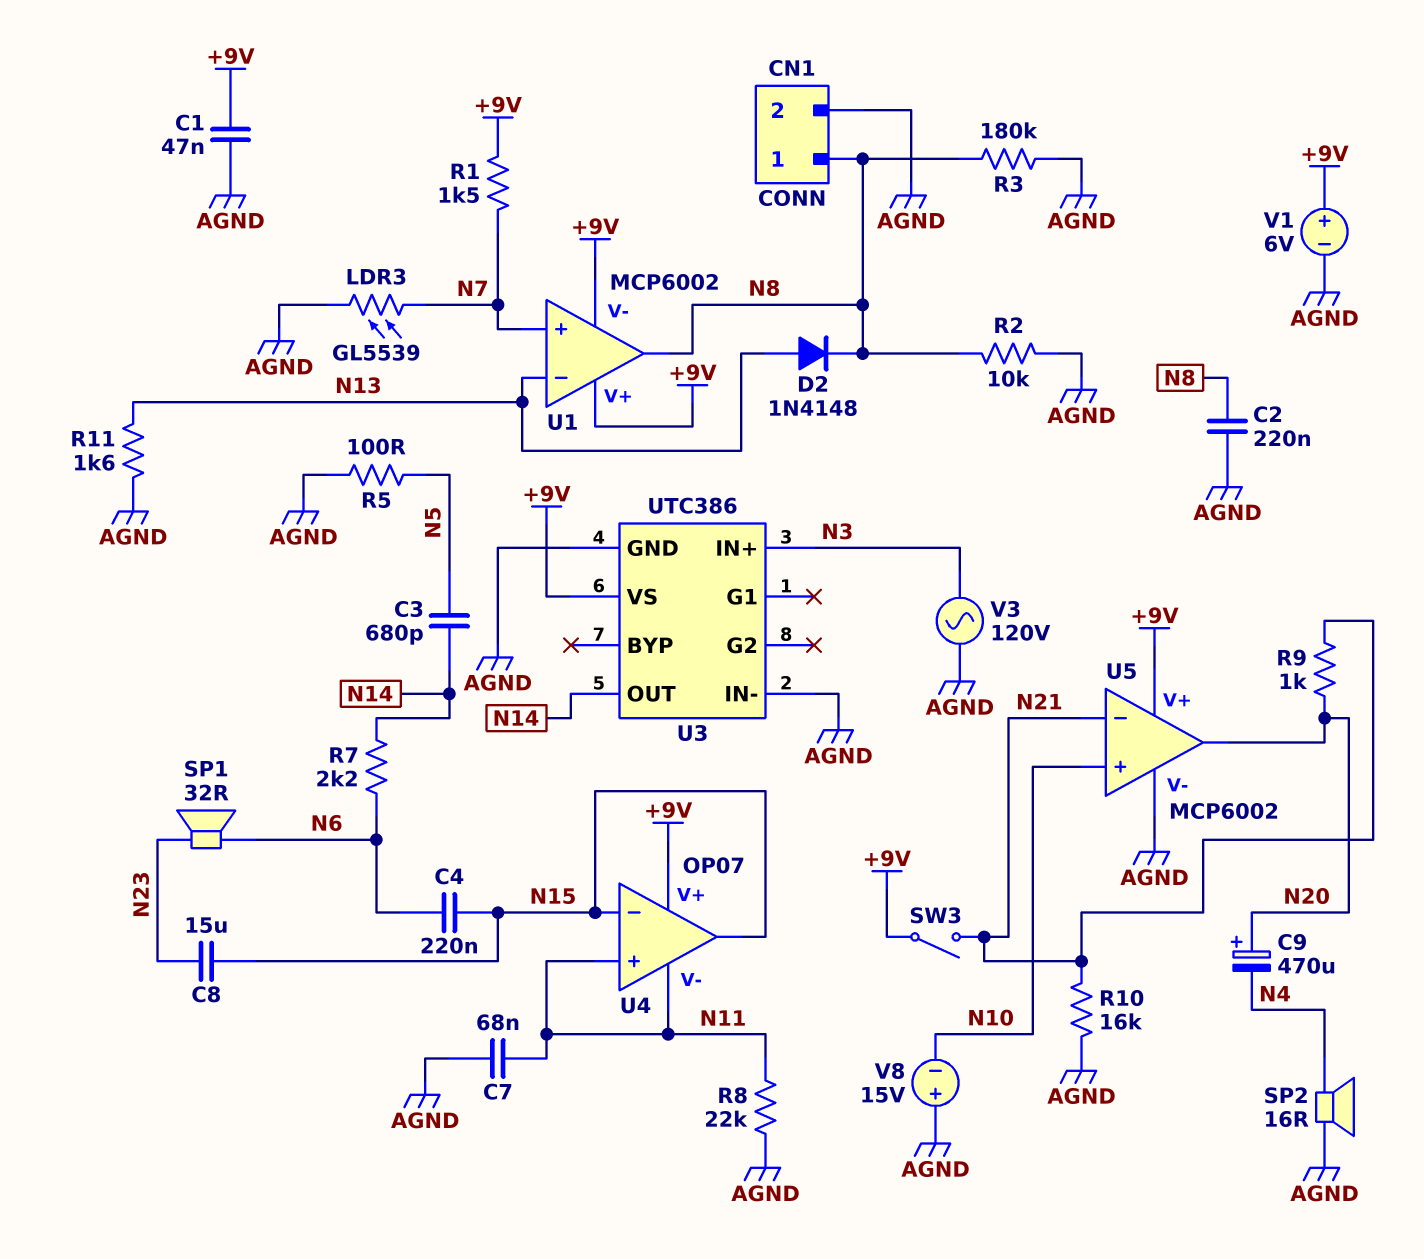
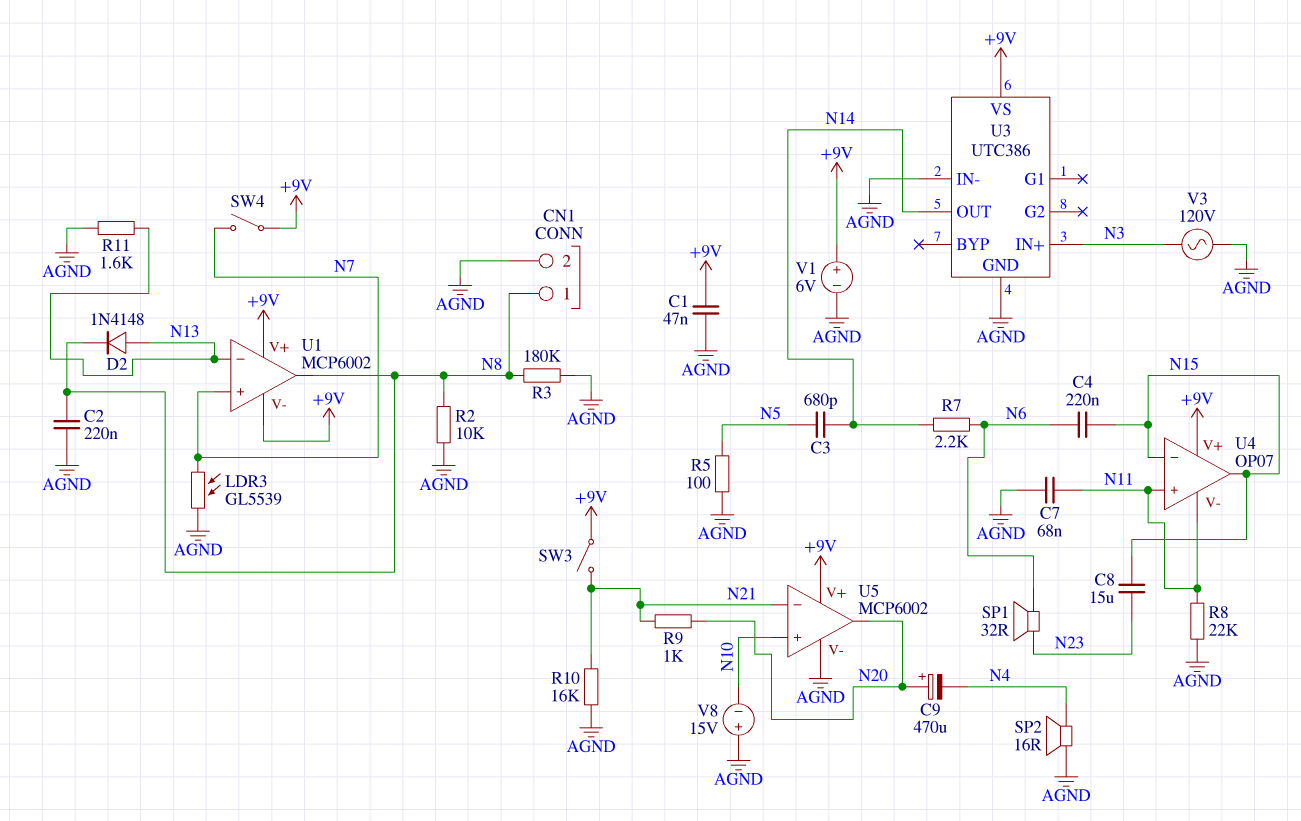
R1: 1.5k (+9V, N7) -> none
SW4: none -> switch (+9V, N7)

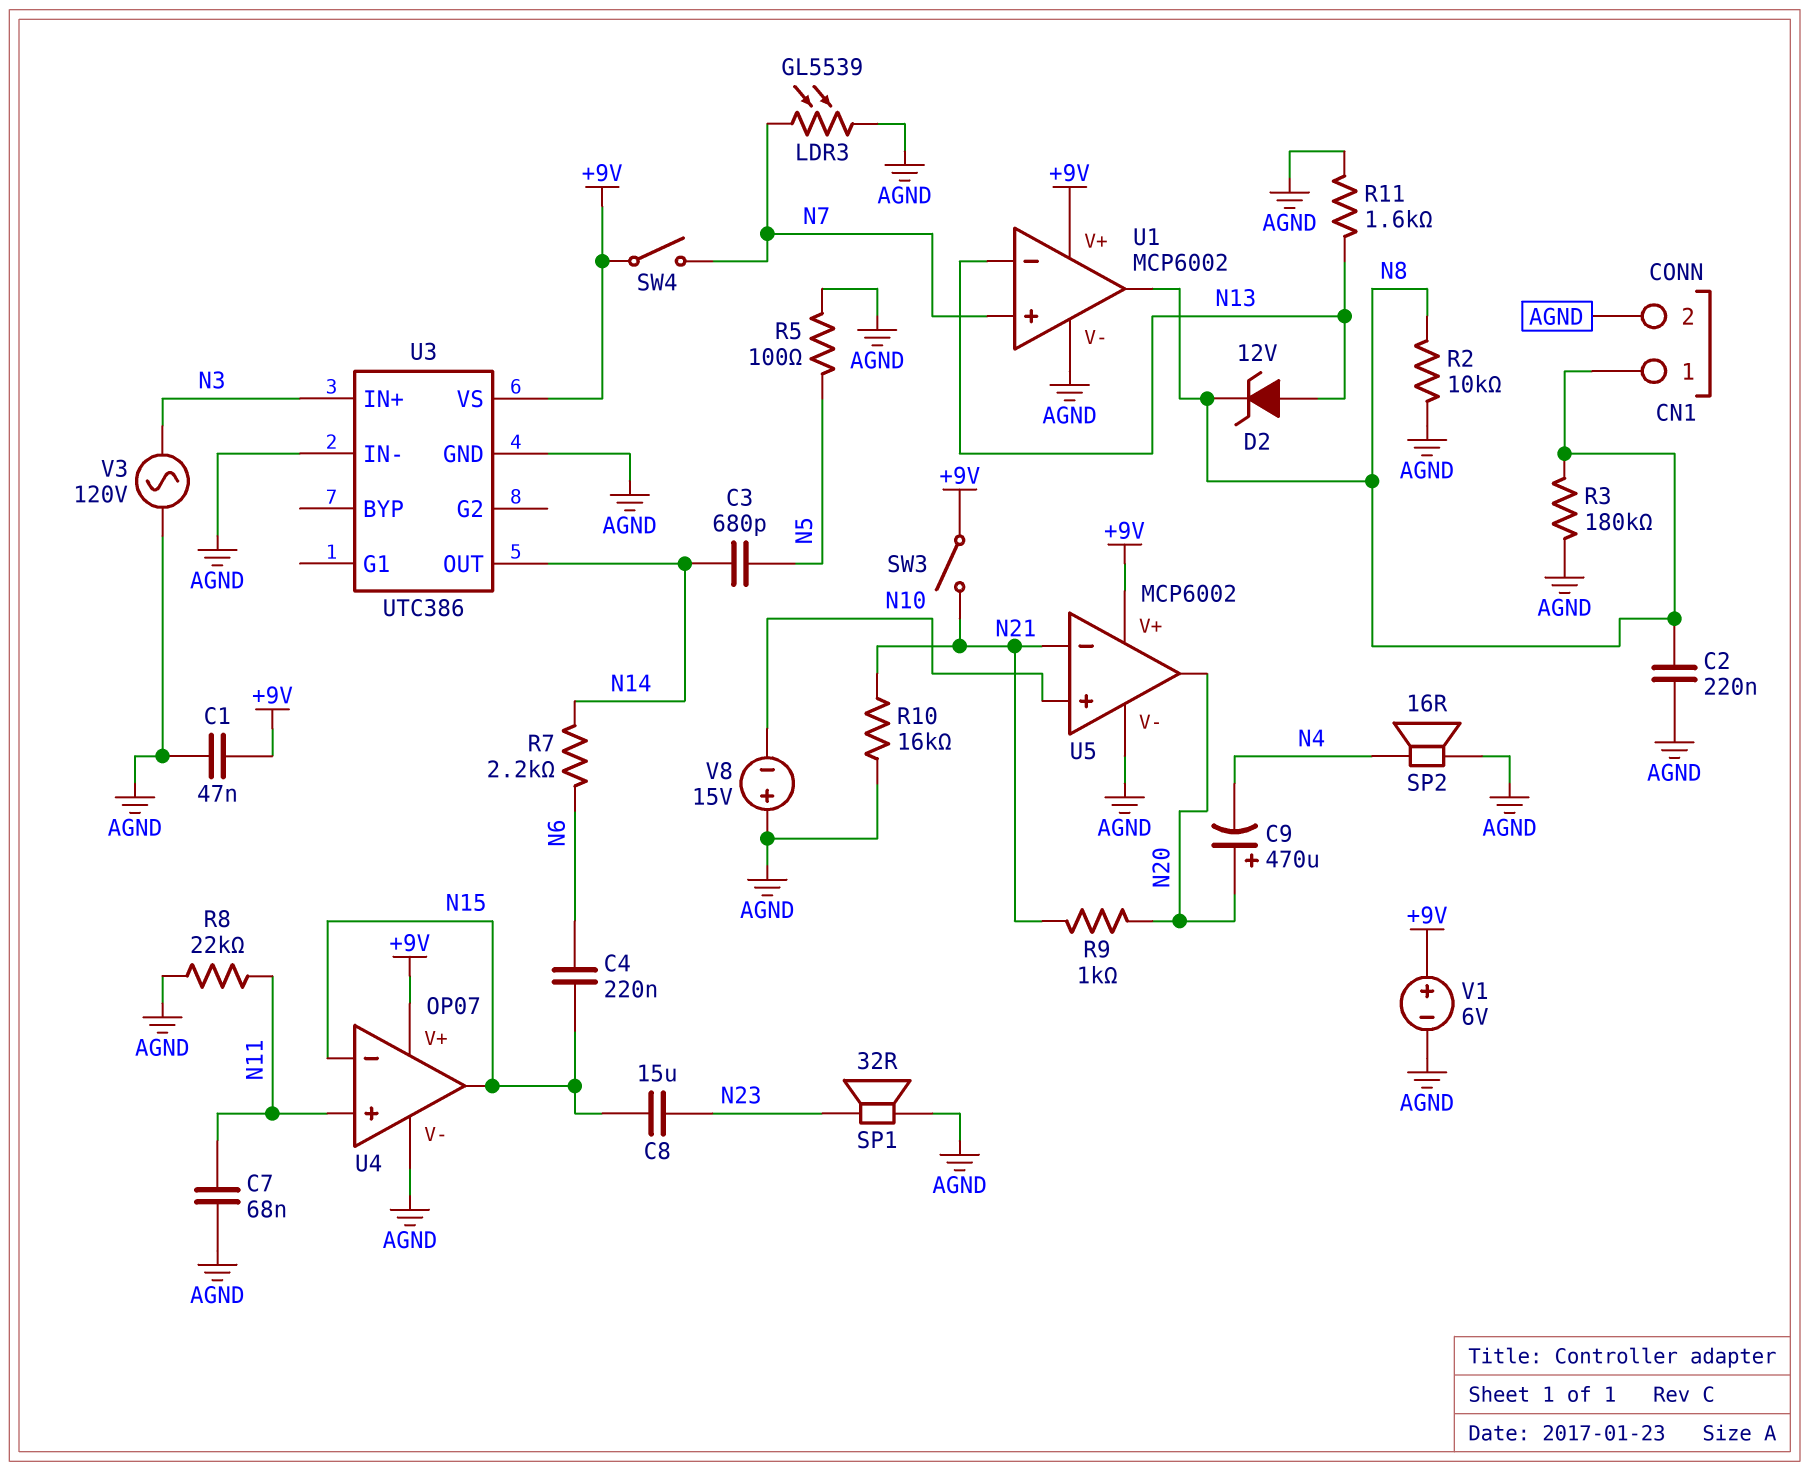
D2: diode 1N4148 (A N13, K N8) -> zener 12V (A N13, K N8)
SP1: speaker 32R (N6, N23) -> speaker 32R (AGND, N23)
U1 pin V-: +9V -> AGND
U4 pin V-: N11 -> AGND

